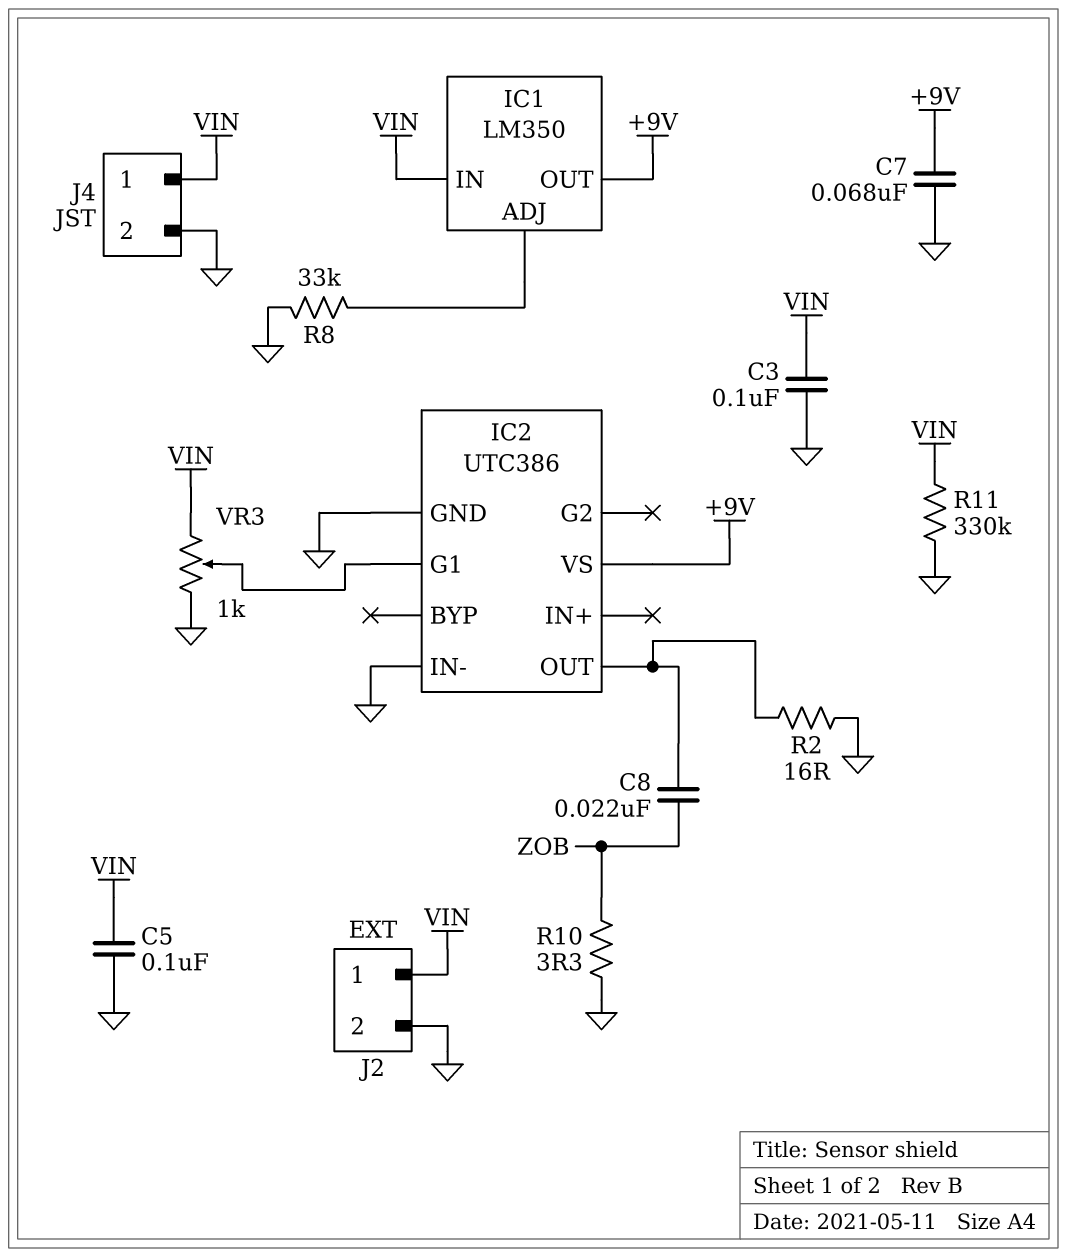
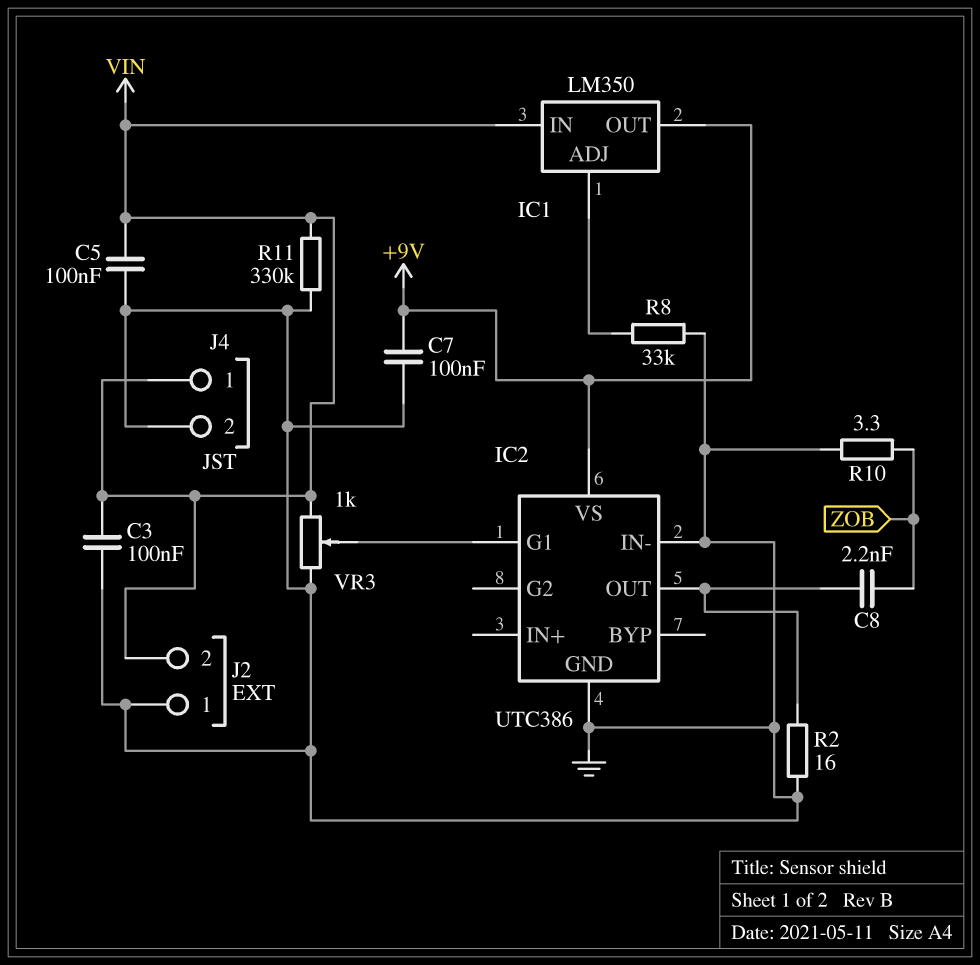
C7: 68nF (+9V, GND) -> 100nF (+9V, GND)
C8: 22nF (IC2/OUT, ZOB) -> 2.2nF (IC2/OUT, ZOB)
J2 pin 1: VIN -> GND
J2 pin 2: GND -> VIN

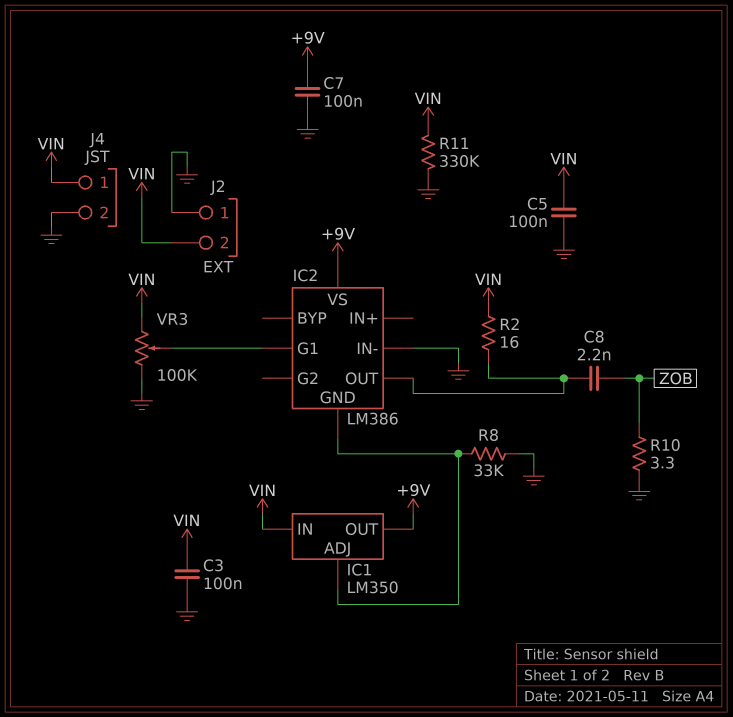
IC2: UTC386 -> LM386
IC2 pin GND: GND -> IC1/ADJ
R2: 16 (GND, IC2/OUT) -> 16 (IC2/OUT, VIN)
VR3: 1k (GND, VIN, wiper IC2/G1) -> 100k (GND, VIN, wiper IC2/G1)

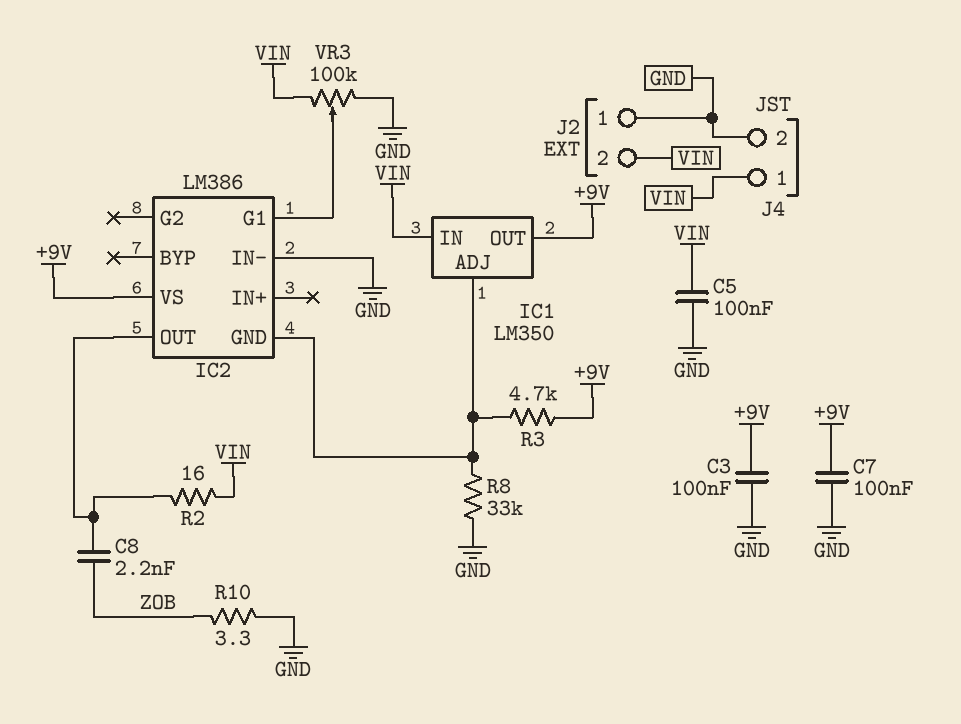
C3: 100nF (GND, VIN) -> 100nF (+9V, GND)
R3: none -> 4.7k (+9V, IC1/ADJ)
R11: 330k (GND, VIN) -> none

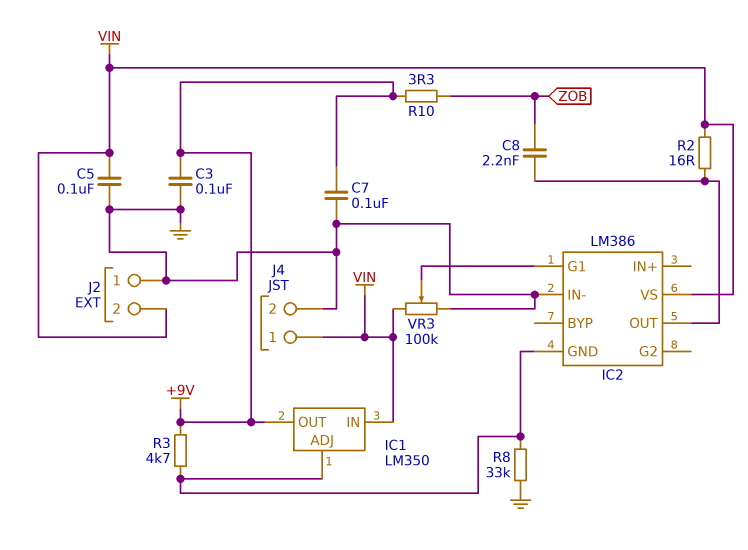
IC2 pin VS: +9V -> VIN
R10: 3.3 (GND, ZOB) -> 3.3 (+9V, ZOB)

